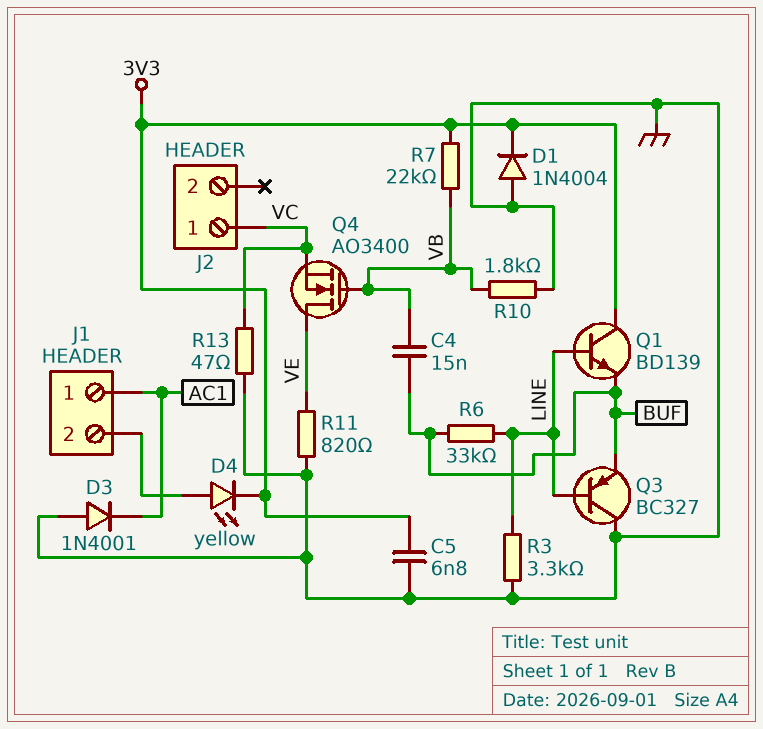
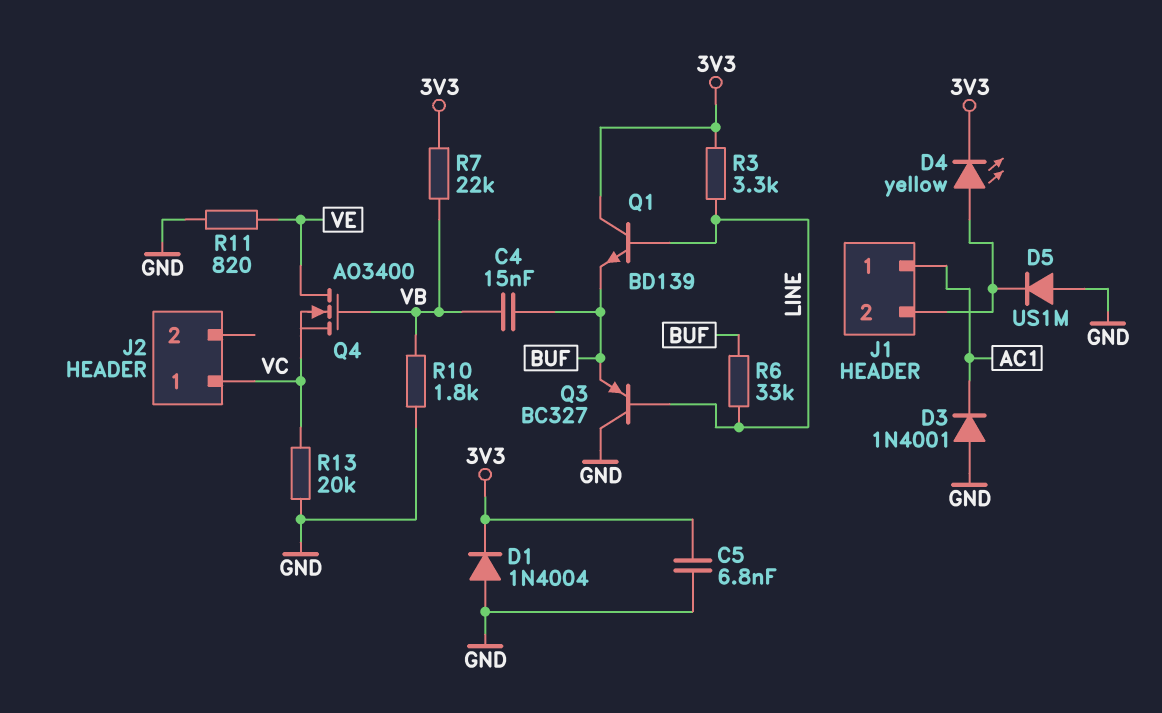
D5: none -> diode US1M (A GND, K J1/2)
R3: 3.3k (GND, LINE) -> 3.3k (3V3, LINE)
R13: 47 (GND, VC) -> 20k (GND, VC)

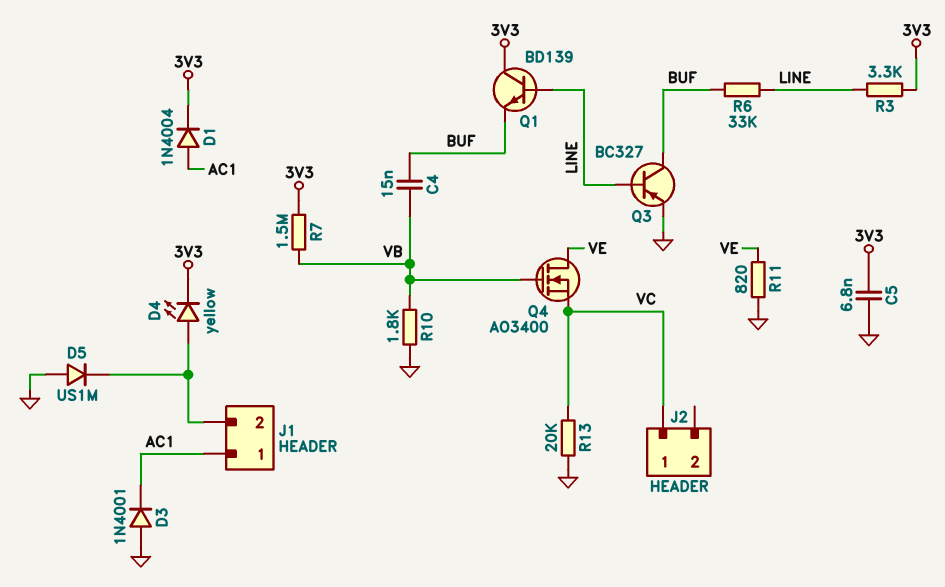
D1: diode 1N4004 (A GND, K 3V3) -> diode 1N4004 (A AC1, K 3V3)
Q3: PNP BC327 (B LINE, C GND, E BUF) -> PNP BC327 (B LINE, C BUF, E GND)
R7: 22k (3V3, VB) -> 1.5M (3V3, VB)

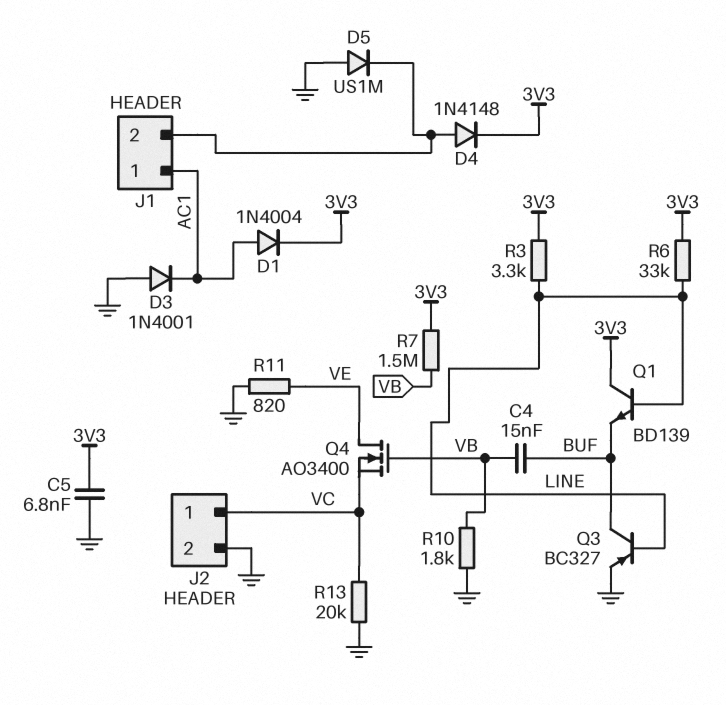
D4: LED yellow (A J1/2, K 3V3) -> diode 1N4148 (A J1/2, K 3V3)
J2 pin 2: none -> GND
R6: 33k (BUF, LINE) -> 33k (3V3, LINE)

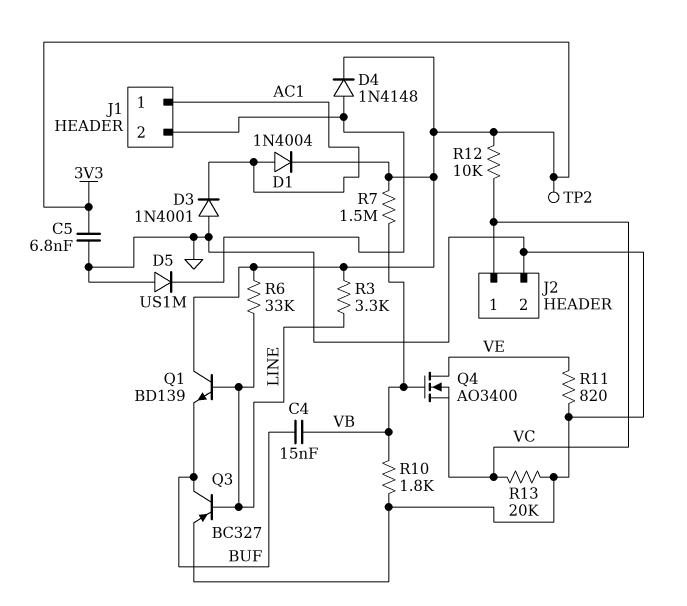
R12: none -> 10k (3V3, VC)
TP2: none -> test point (3V3)

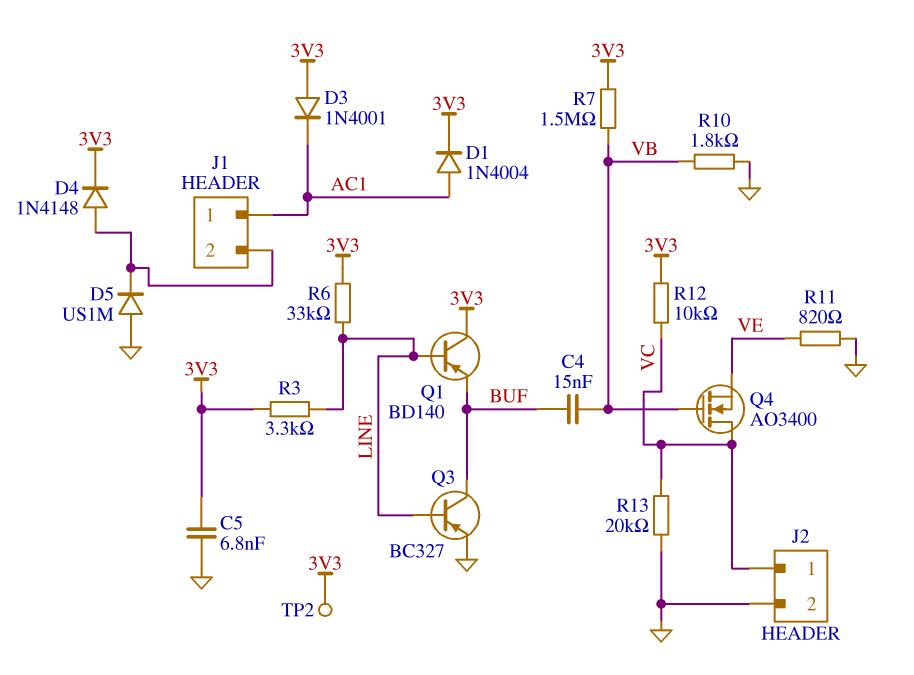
D3: diode 1N4001 (A GND, K AC1) -> diode 1N4001 (A 3V3, K AC1)
Q1: NPN BD139 (B LINE, C 3V3, E BUF) -> PNP BD140 (B LINE, C 3V3, E BUF)
Q4: NMOS AO3400 (G VB, D VE, S VC) -> NMOS AO3400 (G VB, D VC, S VE)

